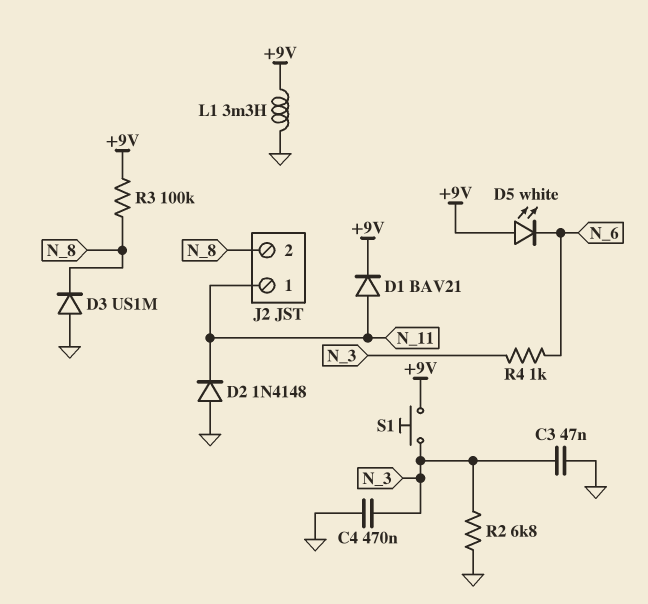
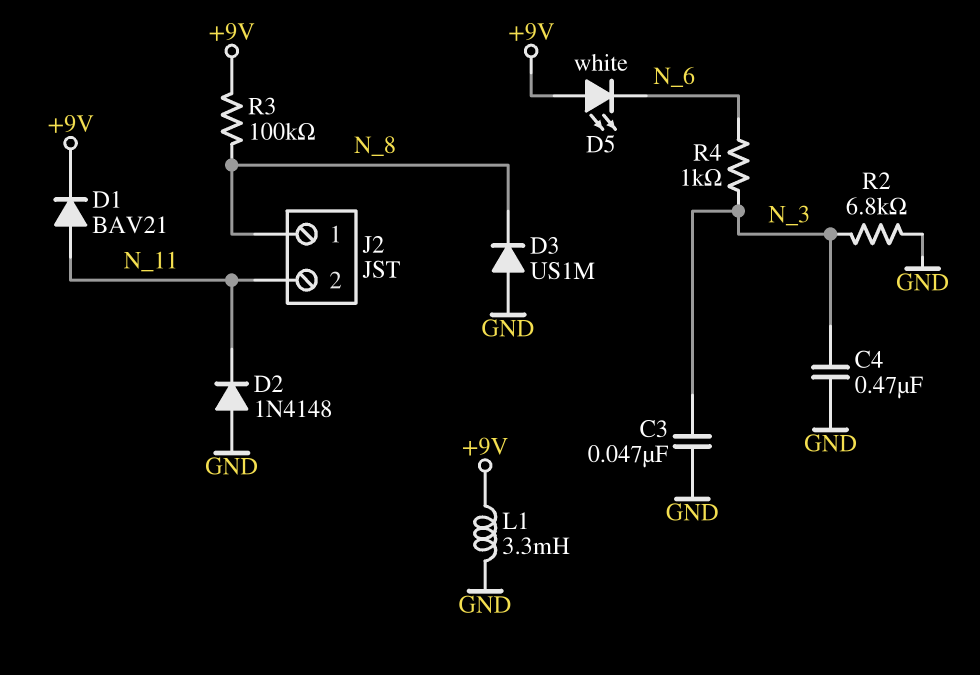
J2 pin 1: N_11 -> N_8
J2 pin 2: N_8 -> N_11
S1: button (+9V, N_3) -> none

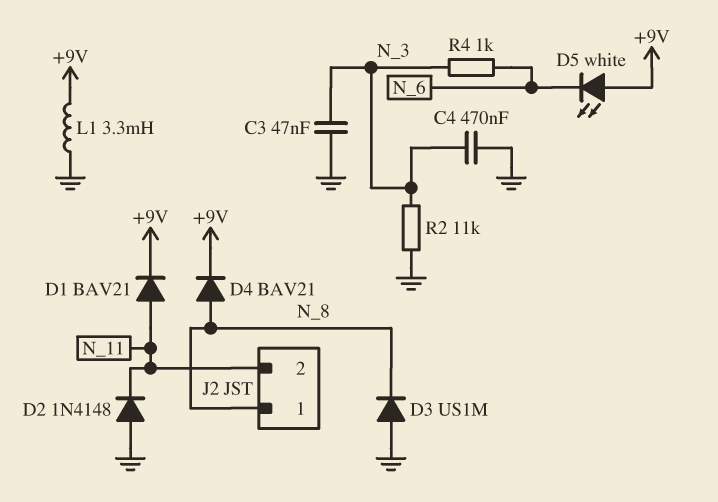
D4: none -> diode BAV21 (A N_8, K +9V)
R2: 6.8k (GND, N_3) -> 11k (GND, N_3)
R3: 100k (+9V, N_8) -> none

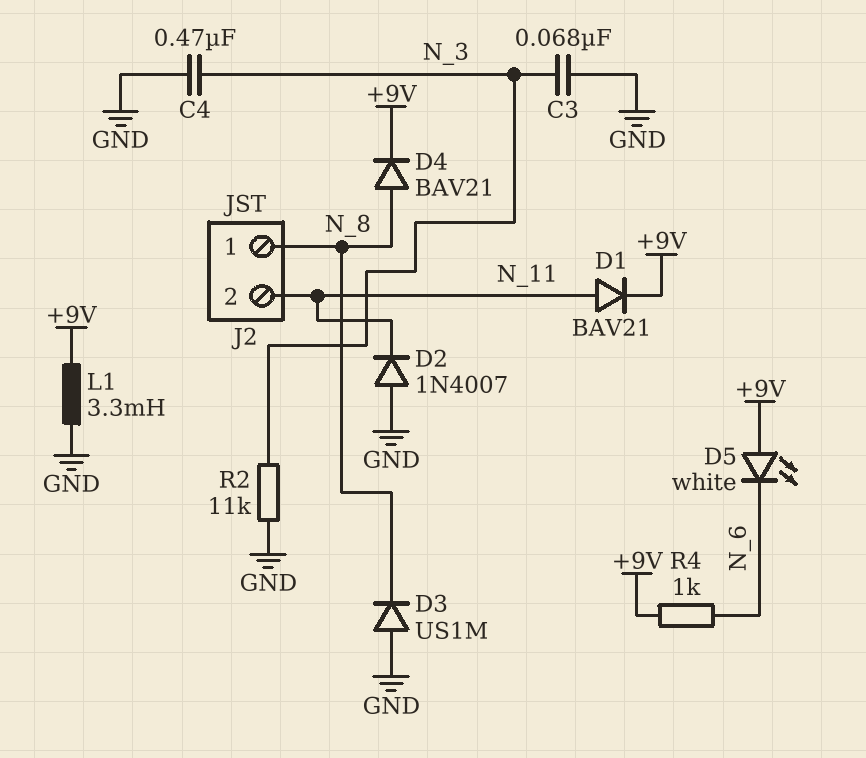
C3: 47nF (GND, N_3) -> 68nF (GND, N_3)
D2: diode 1N4148 (A GND, K N_11) -> diode 1N4007 (A GND, K N_11)
R4: 1k (N_3, N_6) -> 1k (+9V, N_6)

